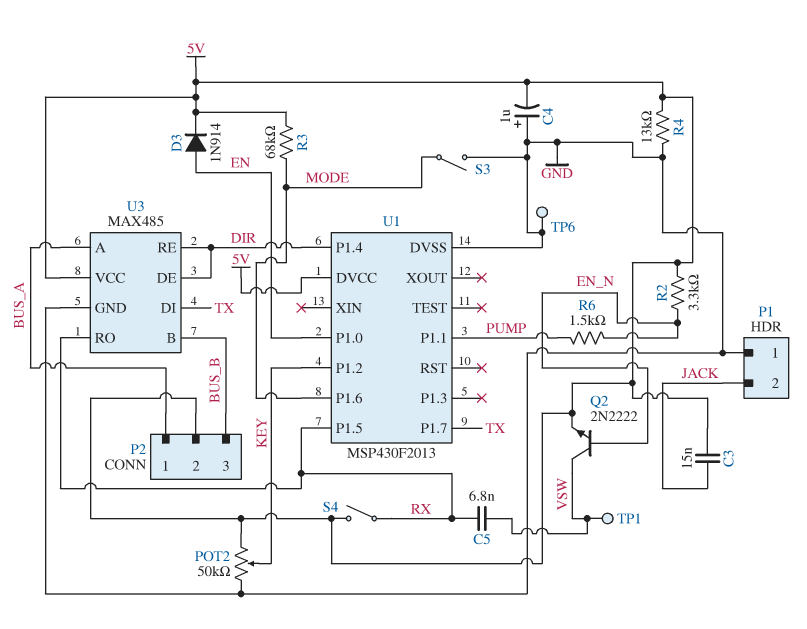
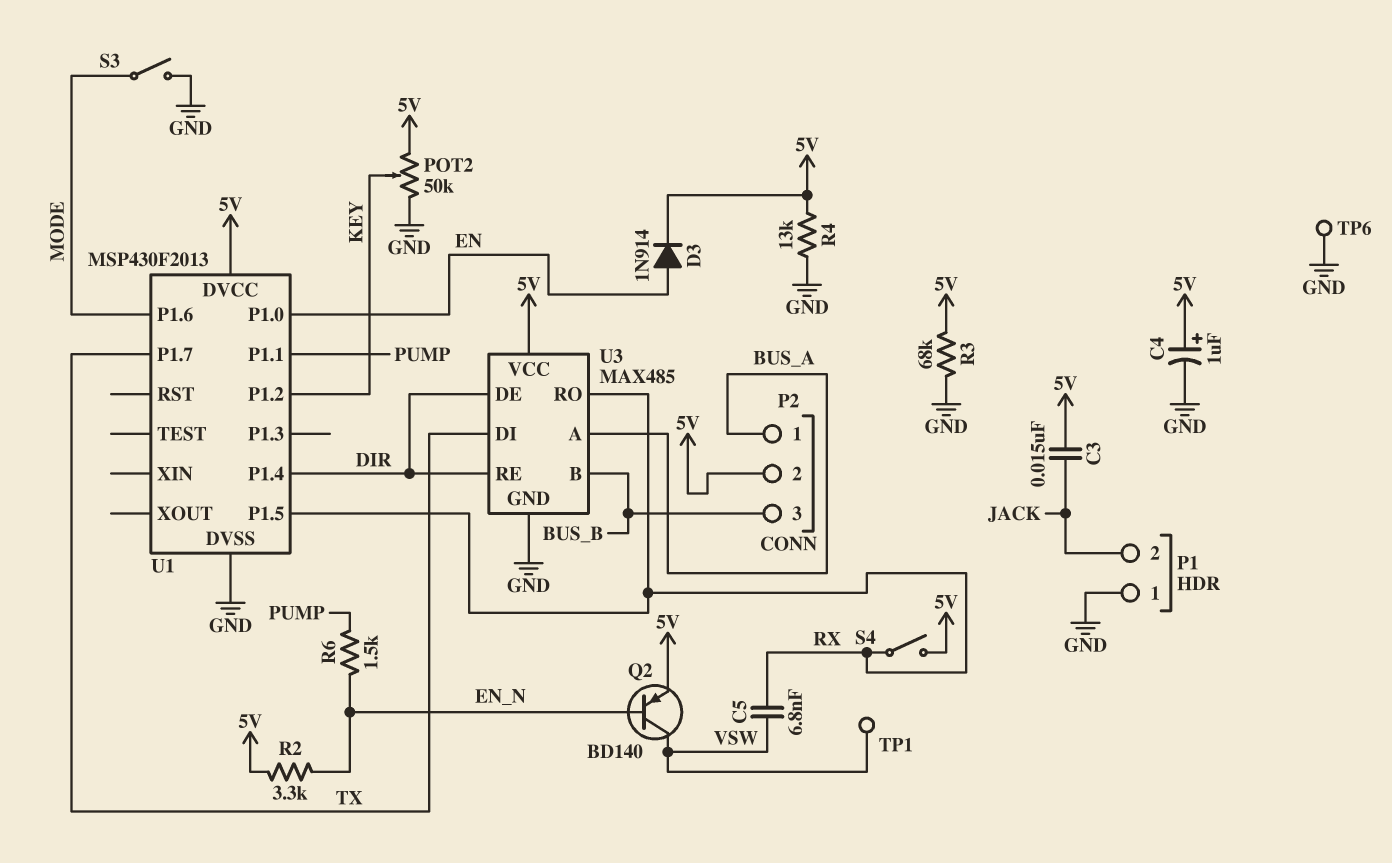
C4: 1uF (plus GND, minus 5V) -> 1uF (plus 5V, minus GND)
Q2: NPN 2N2222 (B EN_N, C VSW, E 5V) -> PNP BD140 (B EN_N, C VSW, E 5V)
R3: 68k (5V, MODE) -> 68k (5V, GND)

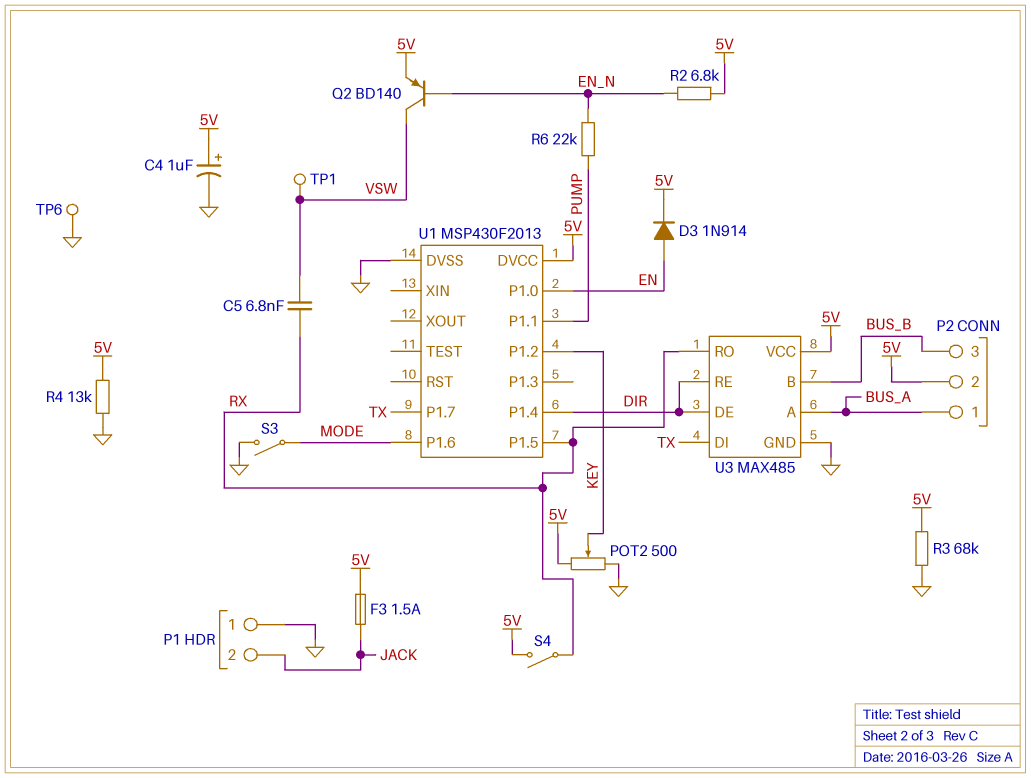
C3: 15nF (5V, JACK) -> none
F3: none -> 1.5A (5V, JACK)
POT2: 50k (5V, GND, wiper KEY) -> 500 (5V, GND, wiper KEY)
R2: 3.3k (5V, EN_N) -> 6.8k (5V, EN_N)
R6: 1.5k (EN_N, PUMP) -> 22k (EN_N, PUMP)

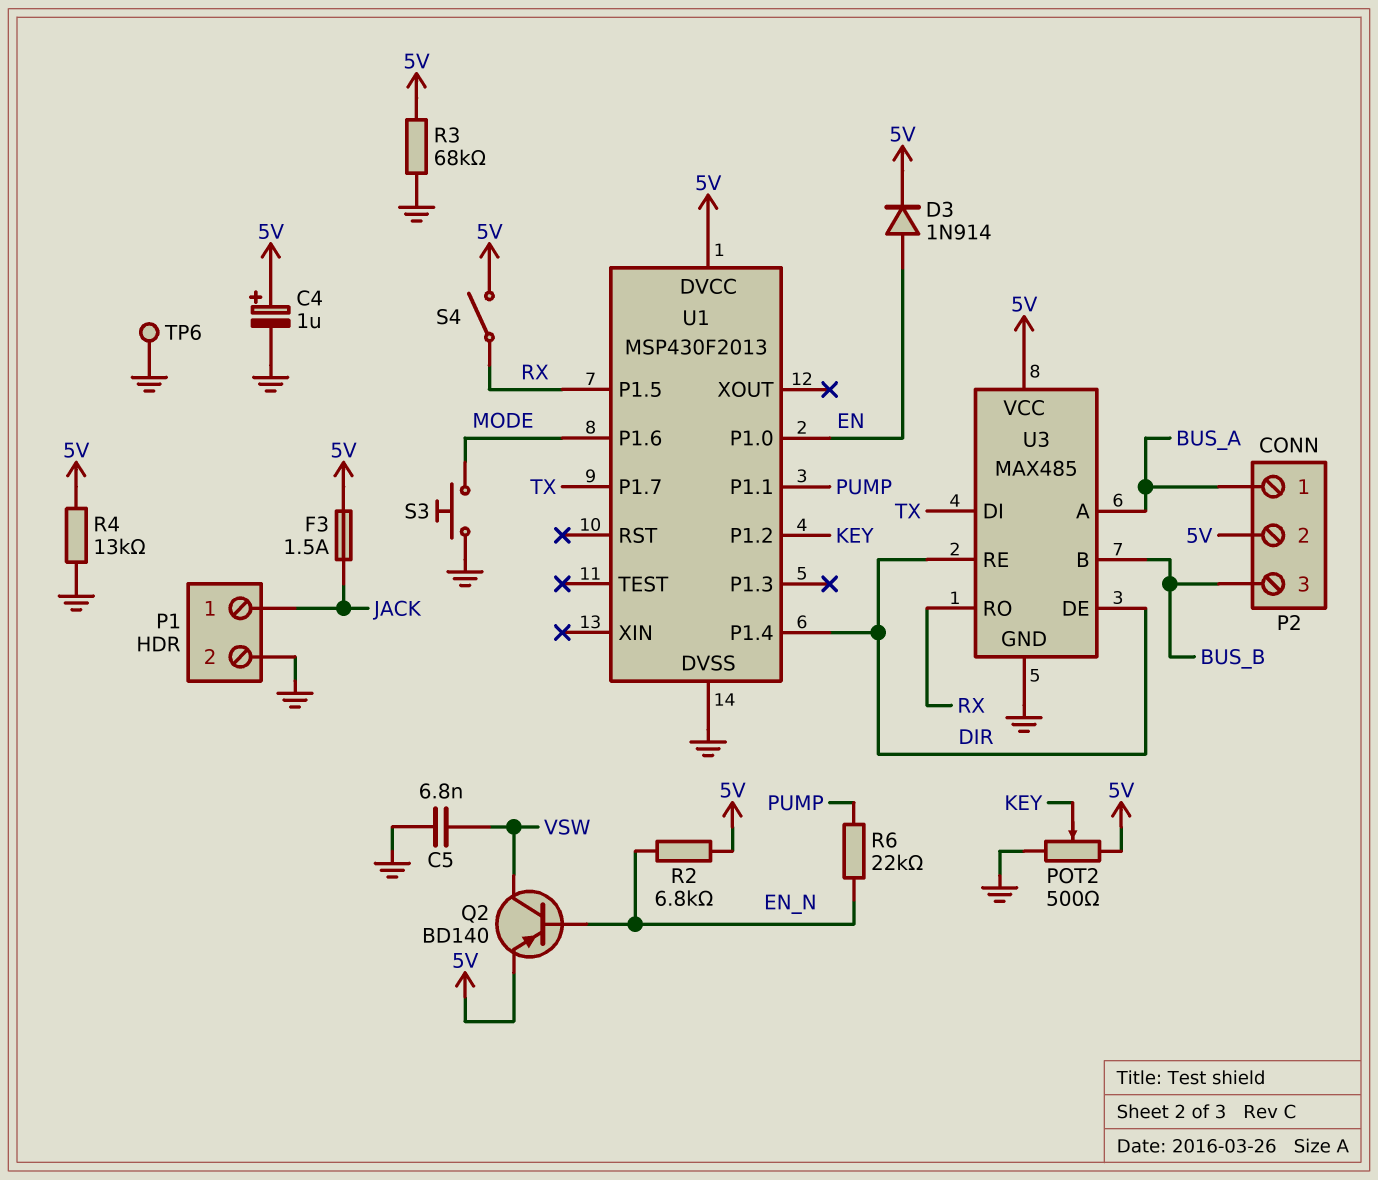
C5: 6.8nF (RX, VSW) -> 6.8nF (GND, VSW)
P1 pin 1: GND -> JACK
P1 pin 2: JACK -> GND
S3: switch (GND, MODE) -> button (GND, MODE)
TP1: test point (VSW) -> none

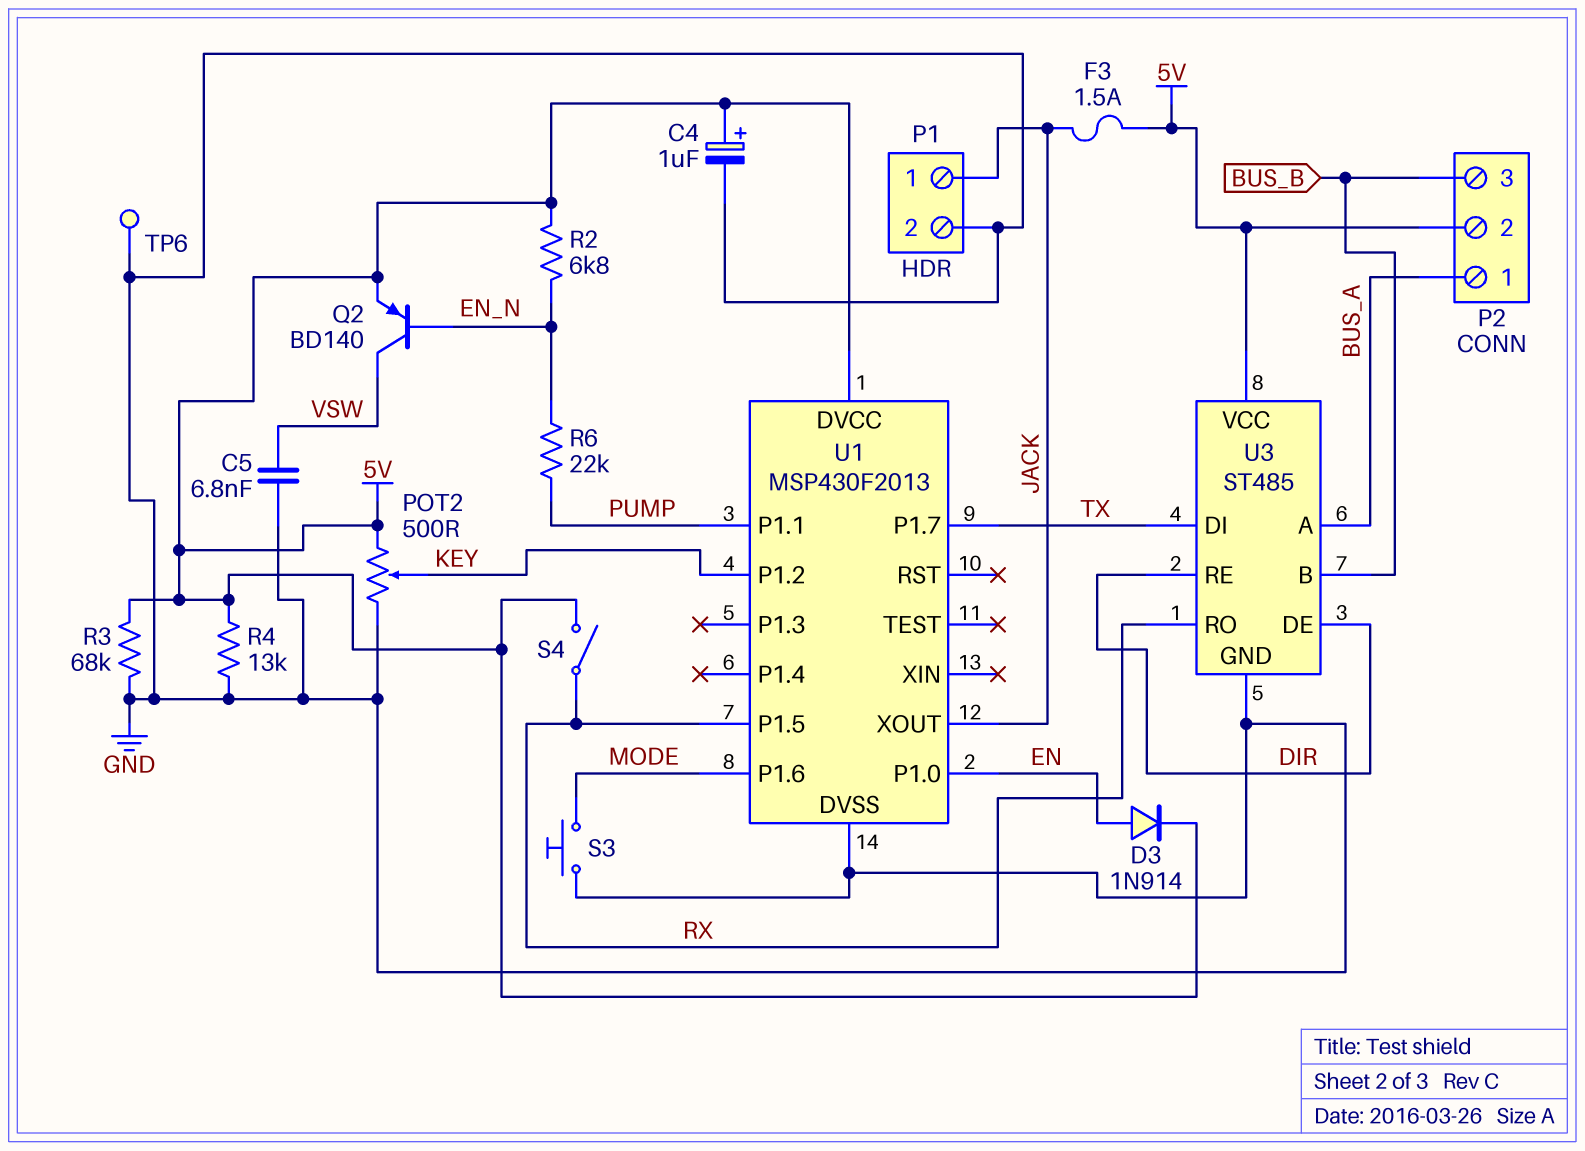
U1 pin P1.4: DIR -> none
U1 pin XOUT: none -> JACK
U3: MAX485 -> ST485

